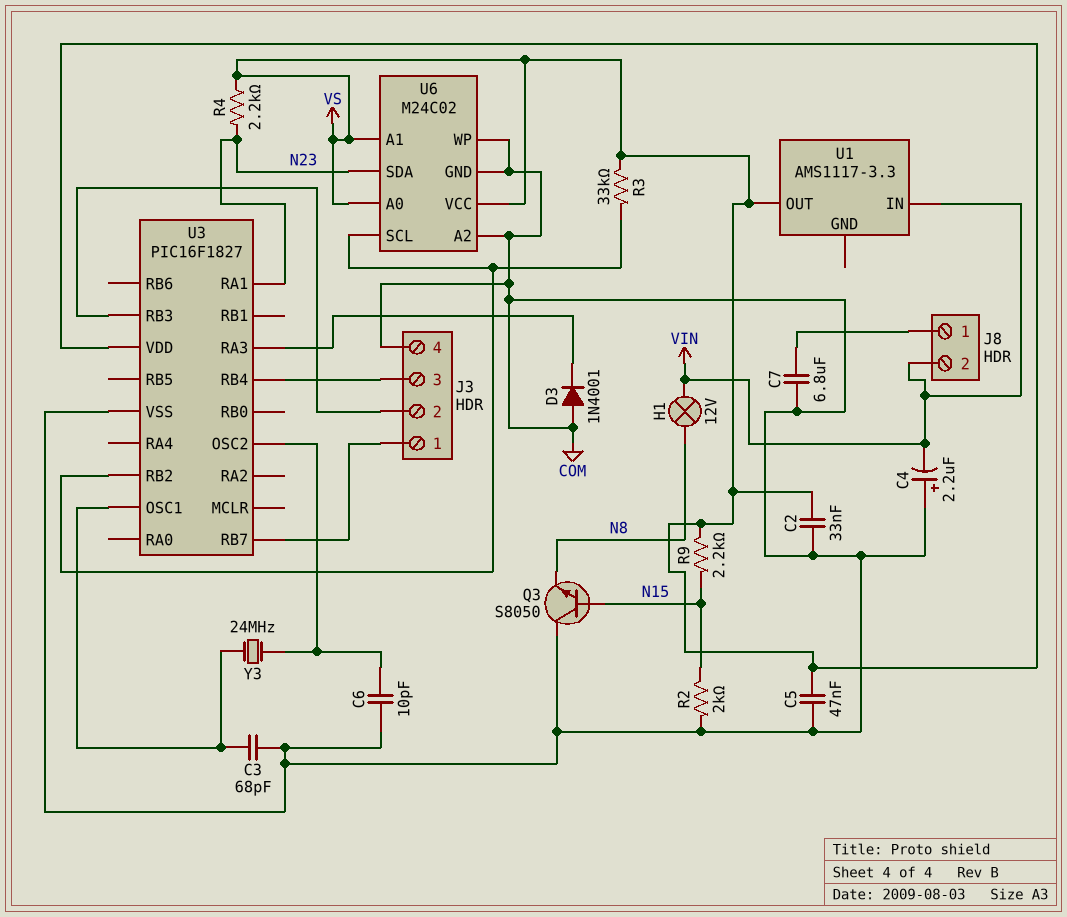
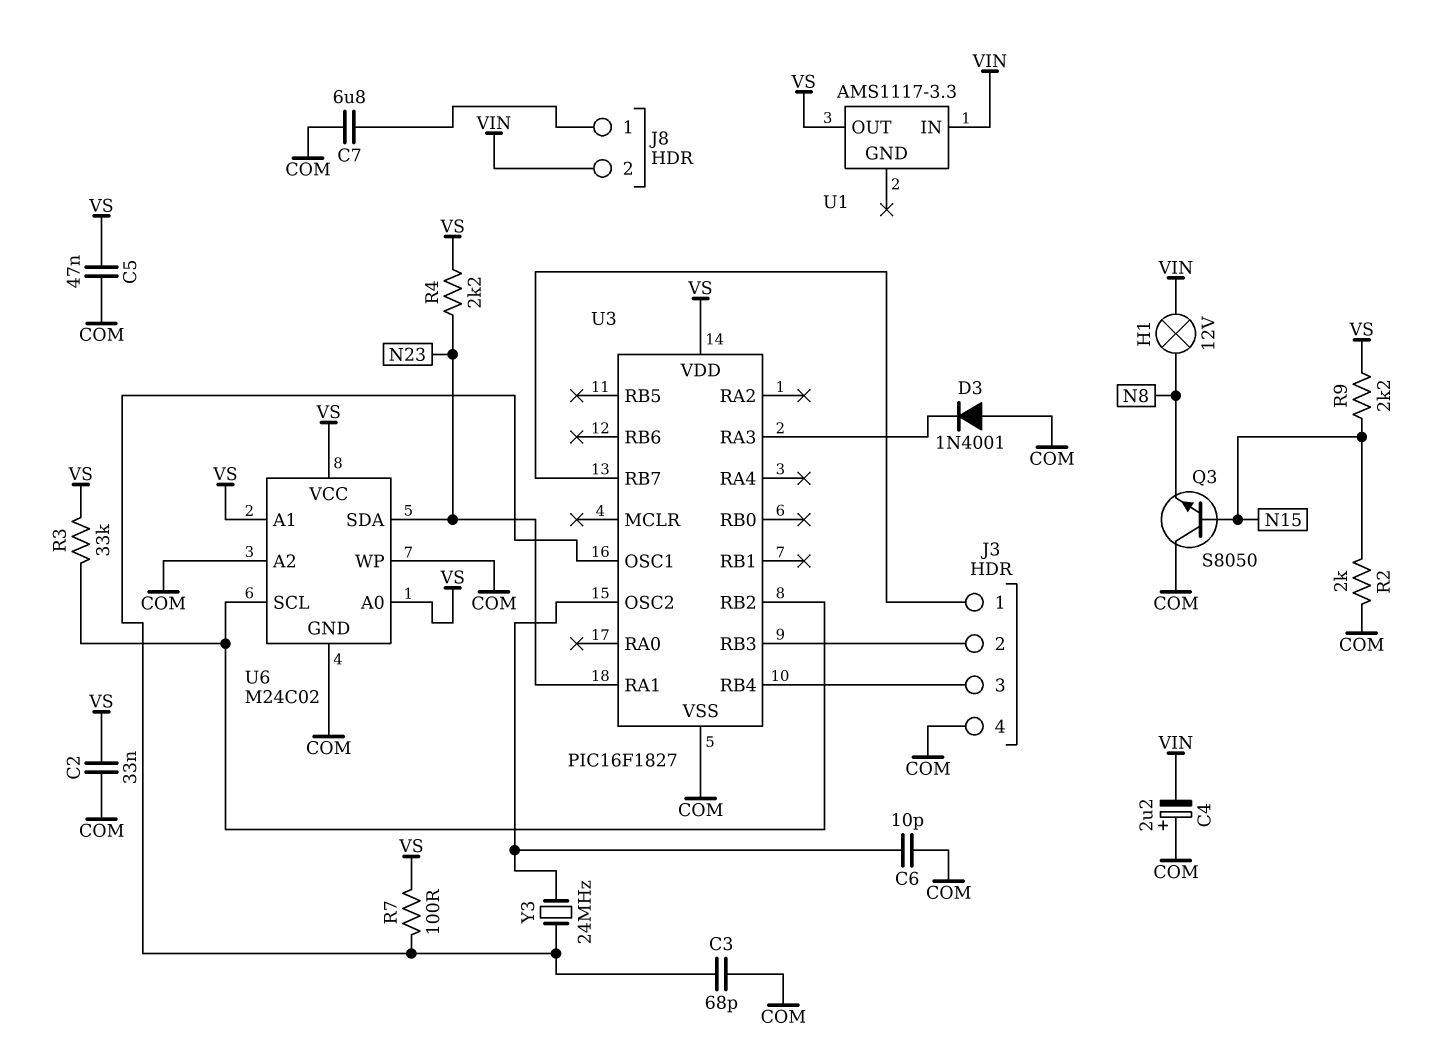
R7: none -> 100 (U3/OSC1, VS)

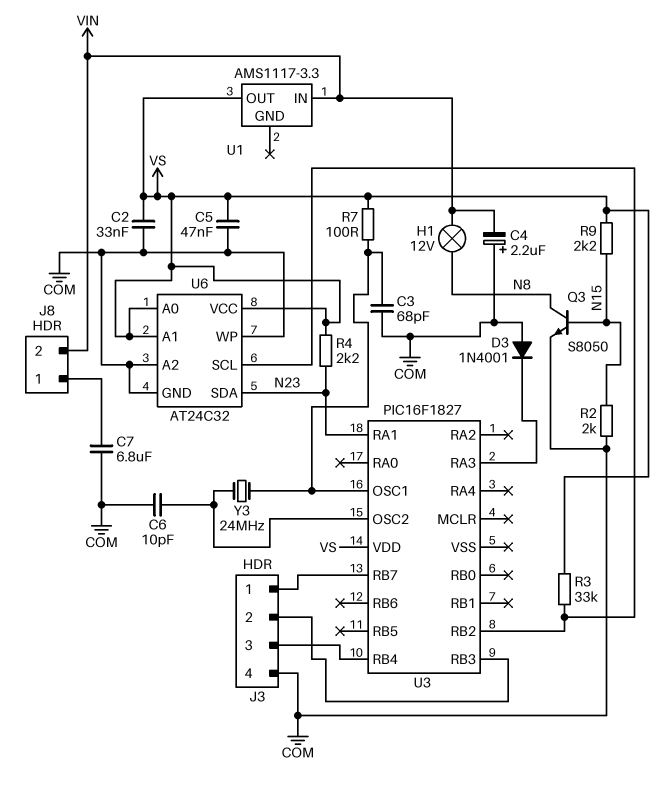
Q3: NPN S8050 (B N15, C COM, E N8) -> NPN S8050 (B N15, C N8, E COM)
U3 pin VSS: COM -> none
U6: M24C02 -> AT24C32

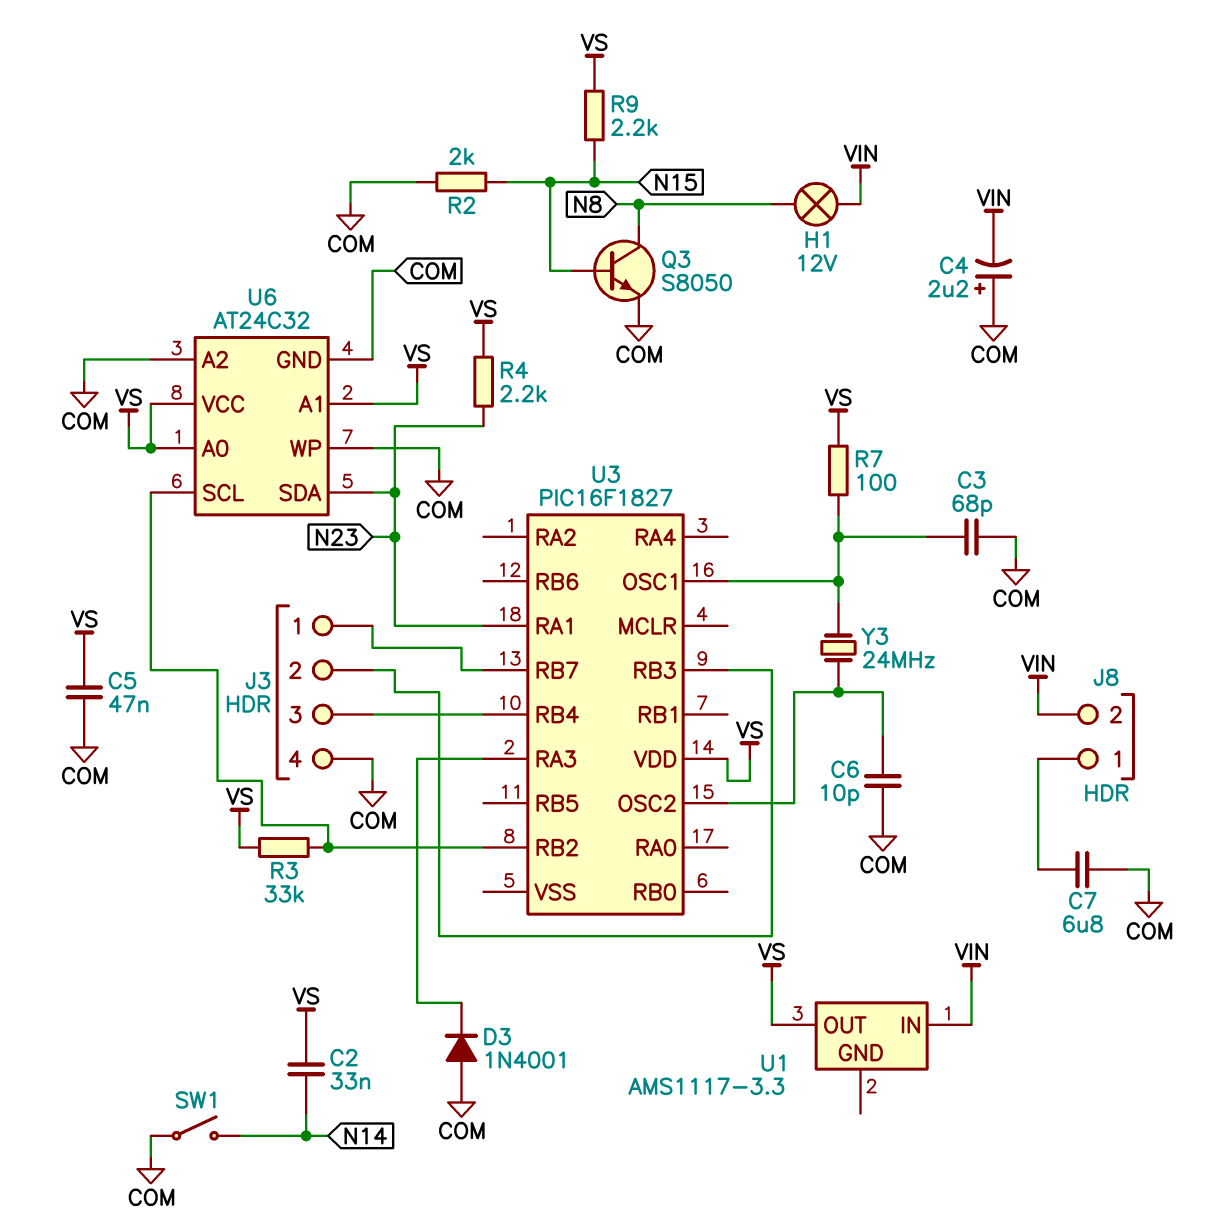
C2: 33nF (COM, VS) -> 33nF (N14, VS)
SW1: none -> switch (COM, N14)

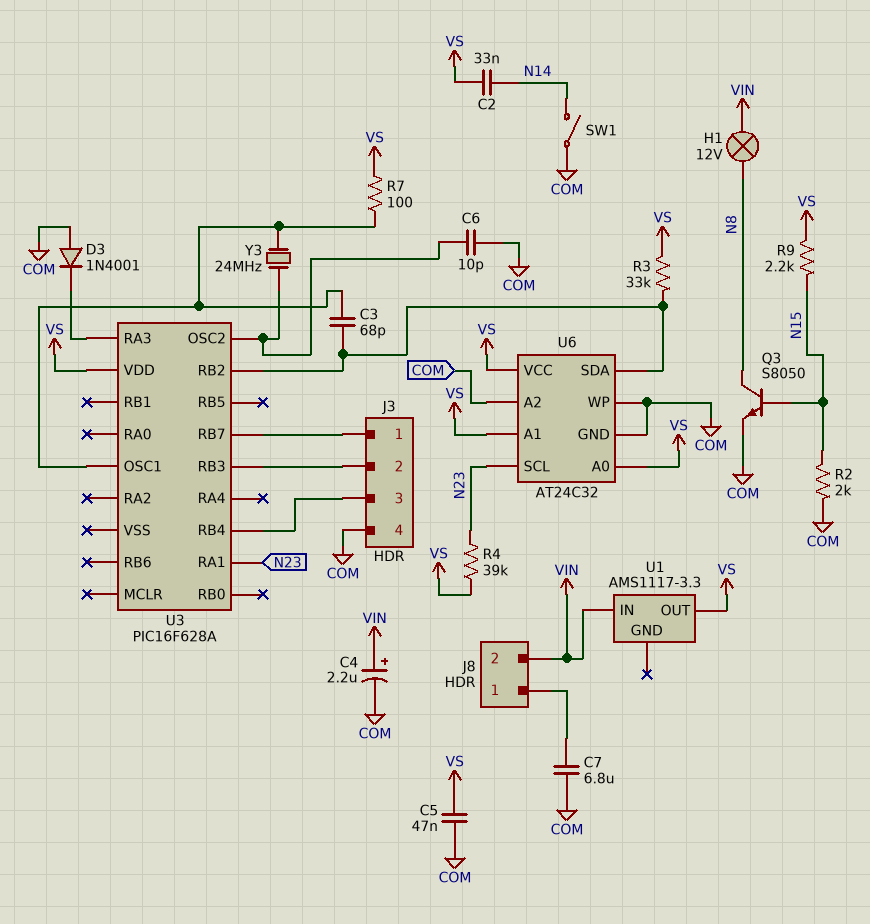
C3: 68pF (COM, U3/OSC1) -> 68pF (U3/OSC1, U3/RB2)
C4: 2.2uF (plus COM, minus VIN) -> 2.2uF (plus VIN, minus COM)
R4: 2.2k (N23, VS) -> 39k (N23, VS)
U3: PIC16F1827 -> PIC16F628A
U6 pin SCL: U3/RB2 -> N23
U6 pin SDA: N23 -> U3/RB2

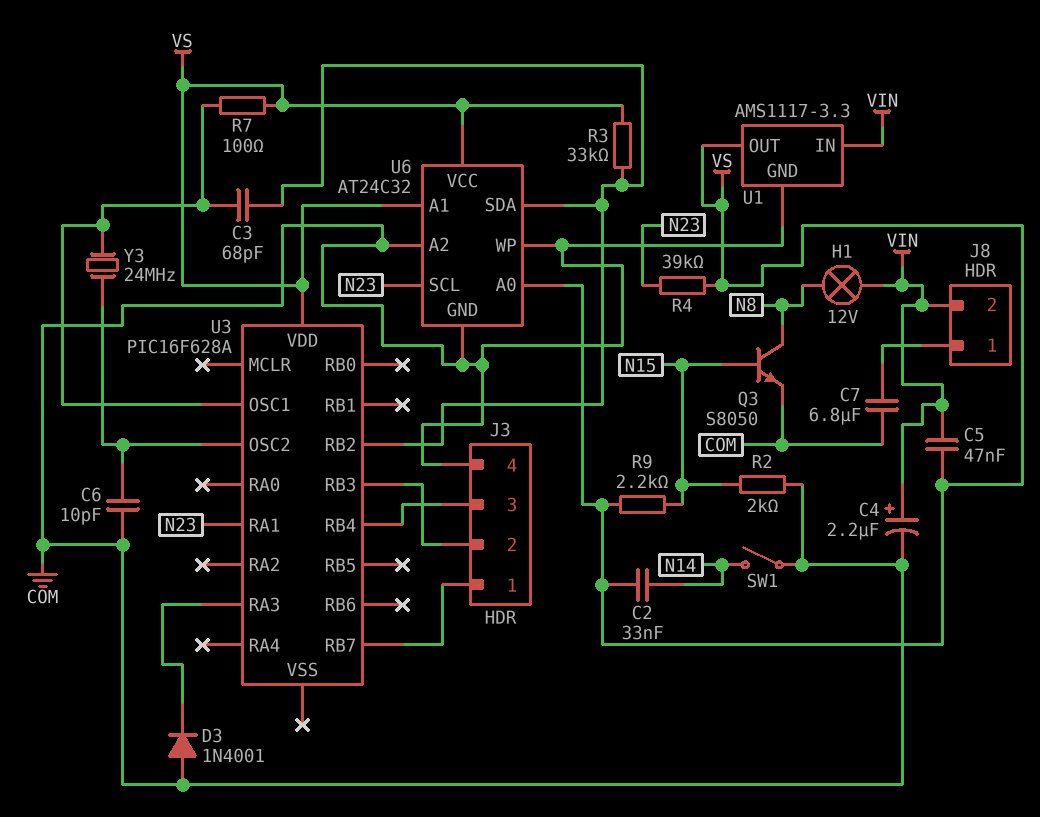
C5: 47nF (COM, VS) -> 47nF (VIN, VS)
U1 pin GND: none -> COM

